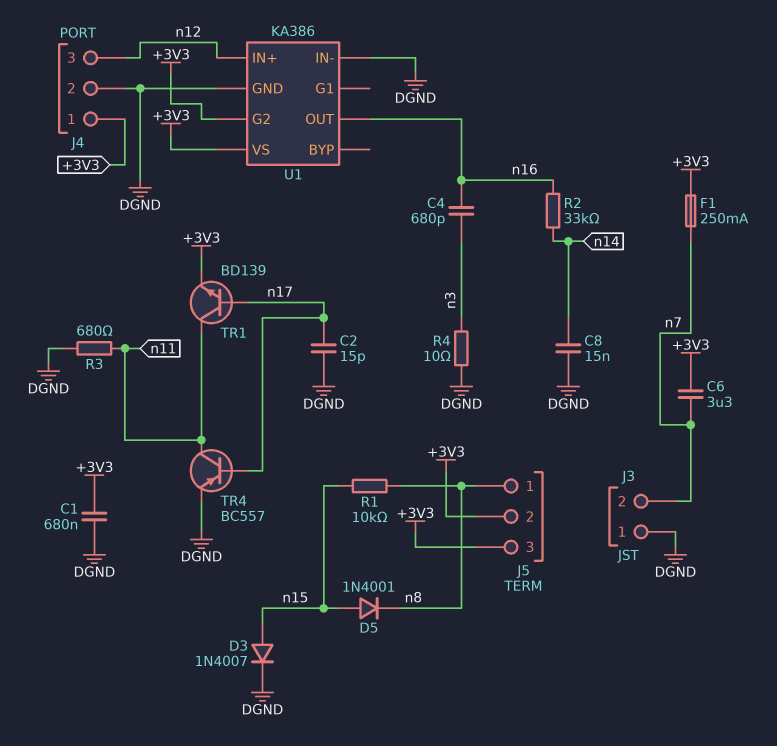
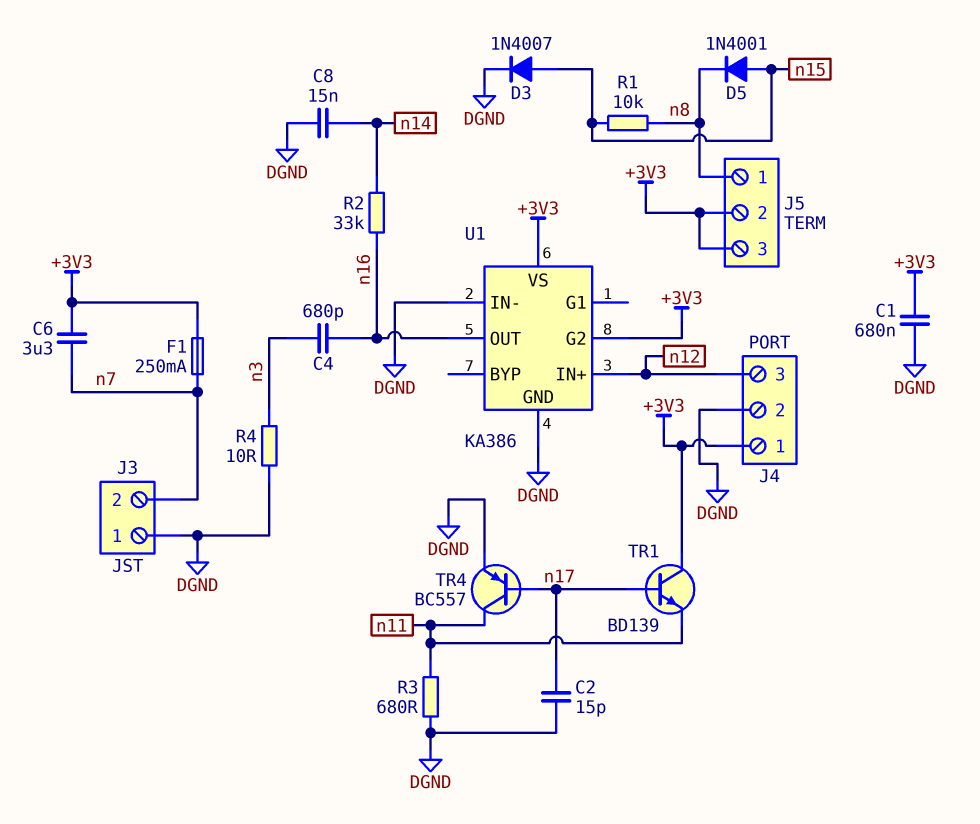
TR1: NPN BD139 (B n17, C n11, E +3V3) -> NPN BD139 (B n17, C +3V3, E n11)

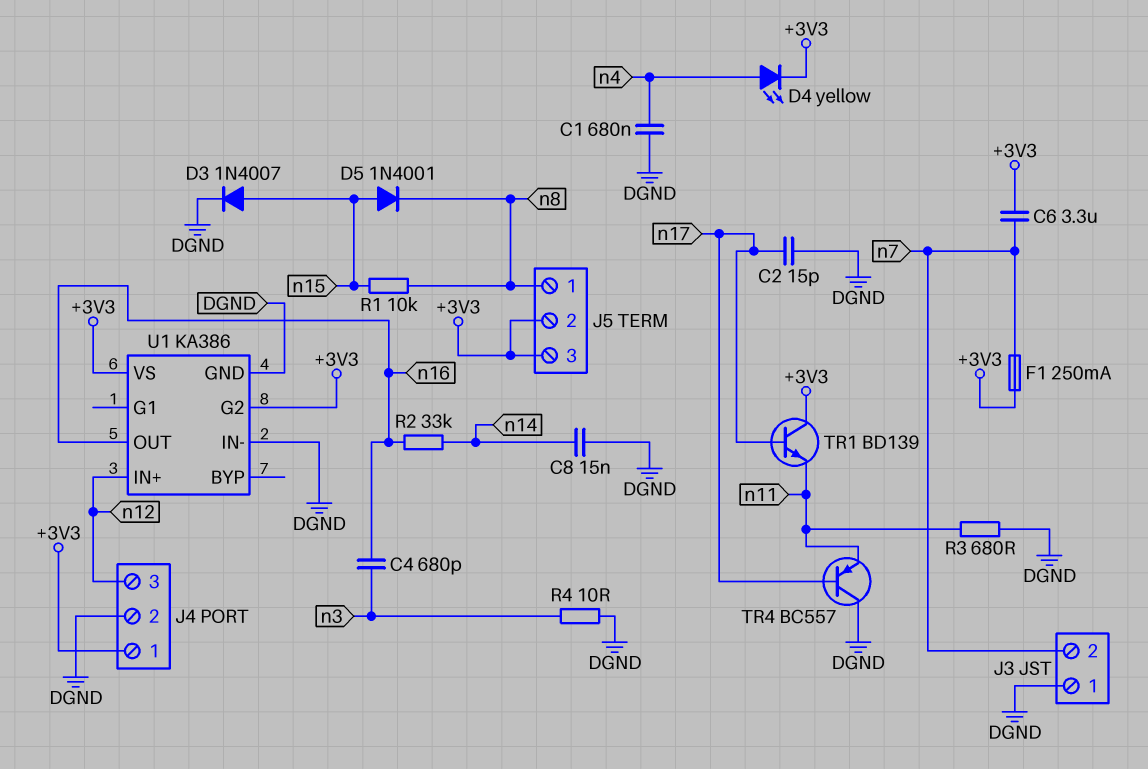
C1: 680nF (+3V3, DGND) -> 680nF (DGND, n4)
D4: none -> LED yellow (A n4, K +3V3)
TR4: PNP BC557 (B n17, C n11, E DGND) -> PNP BC557 (B n17, C DGND, E n11)

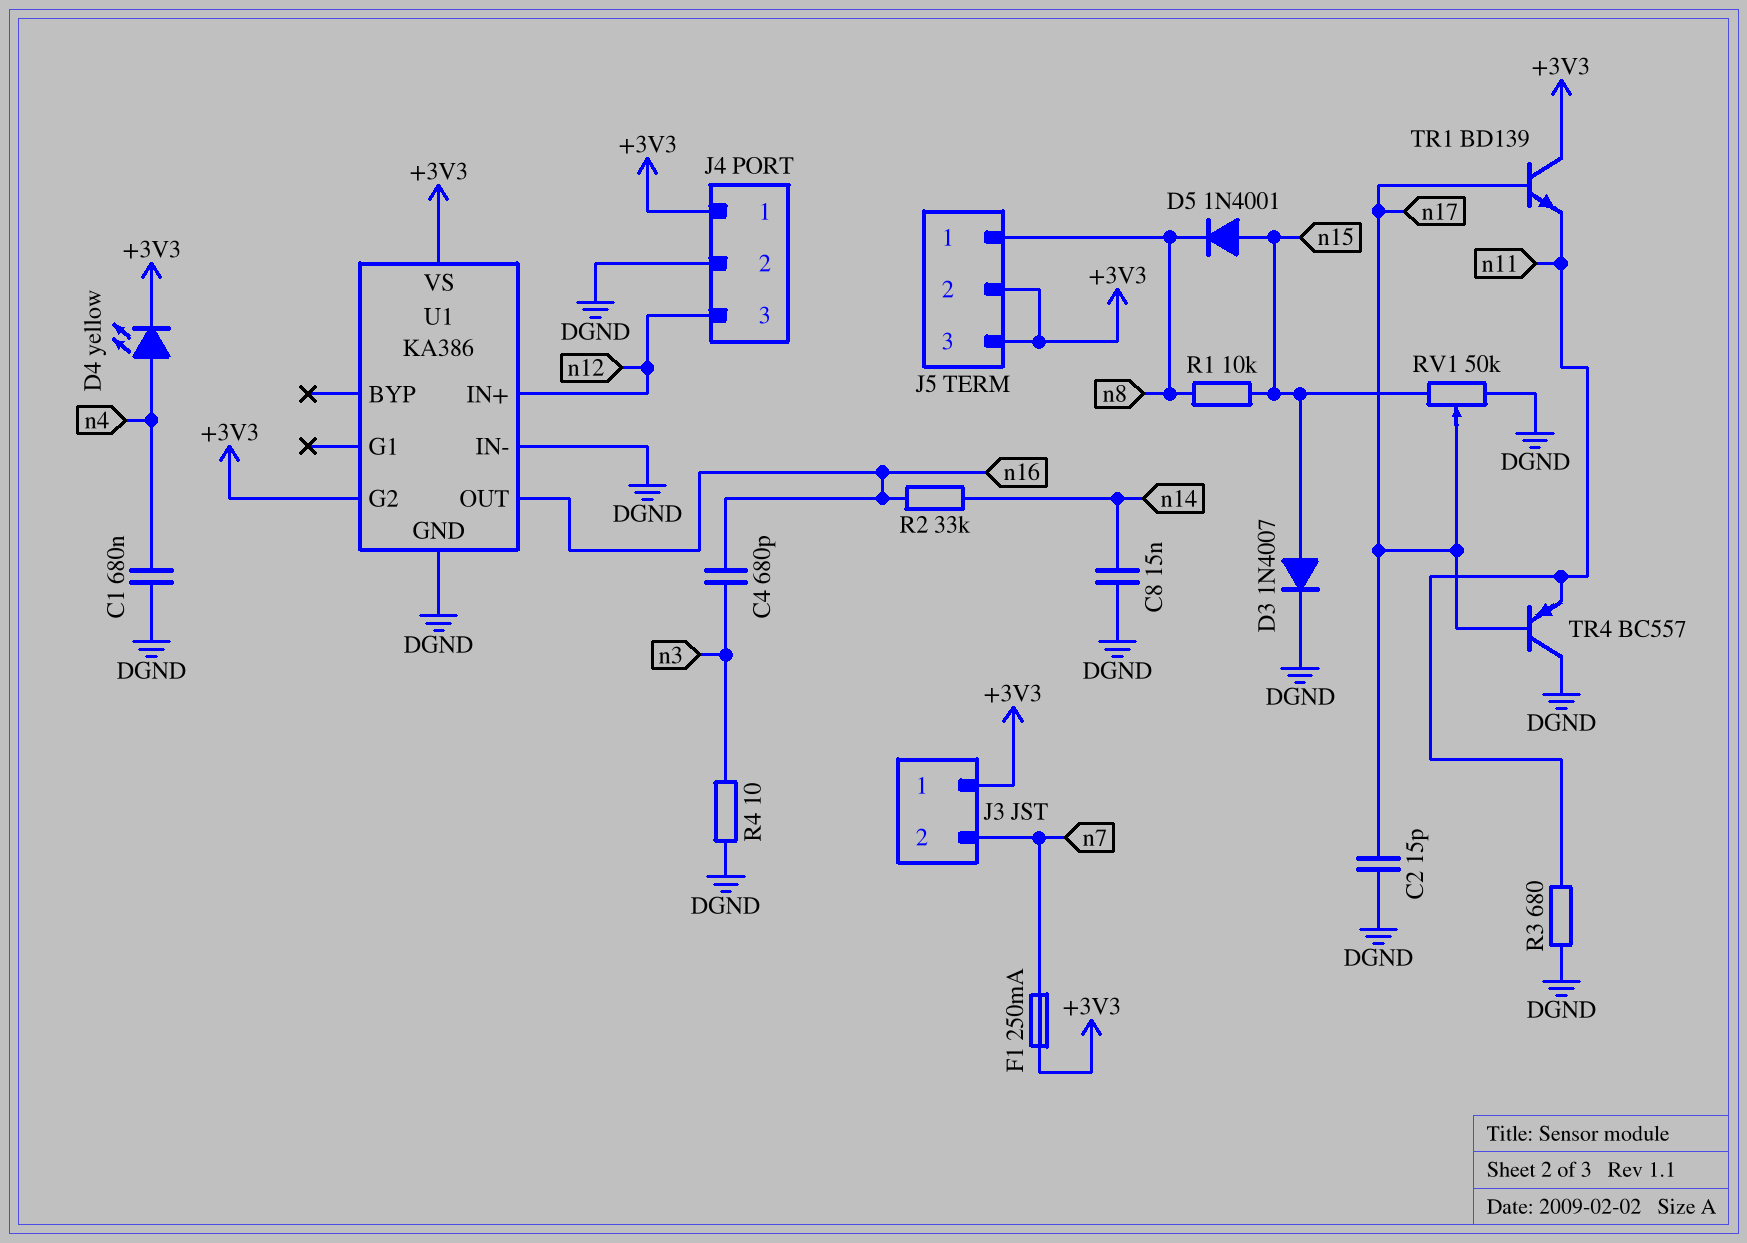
C6: 3.3uF (+3V3, n7) -> none
J3 pin 1: DGND -> +3V3
RV1: none -> 50k (DGND, n15, wiper n17)

